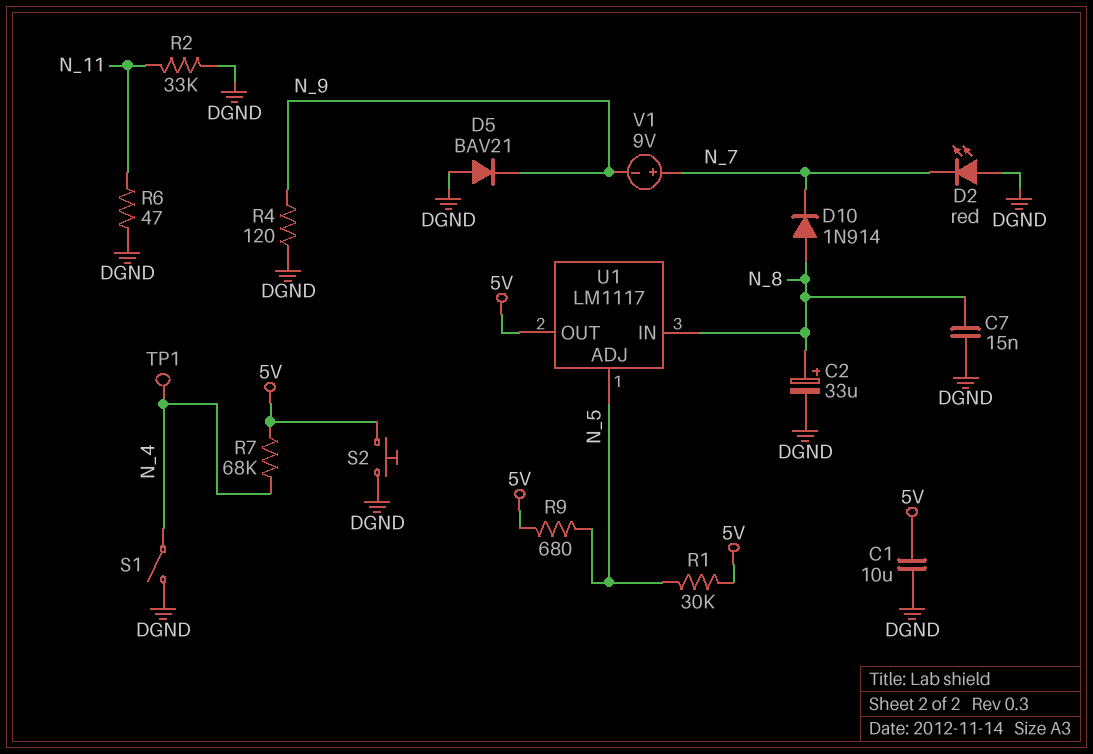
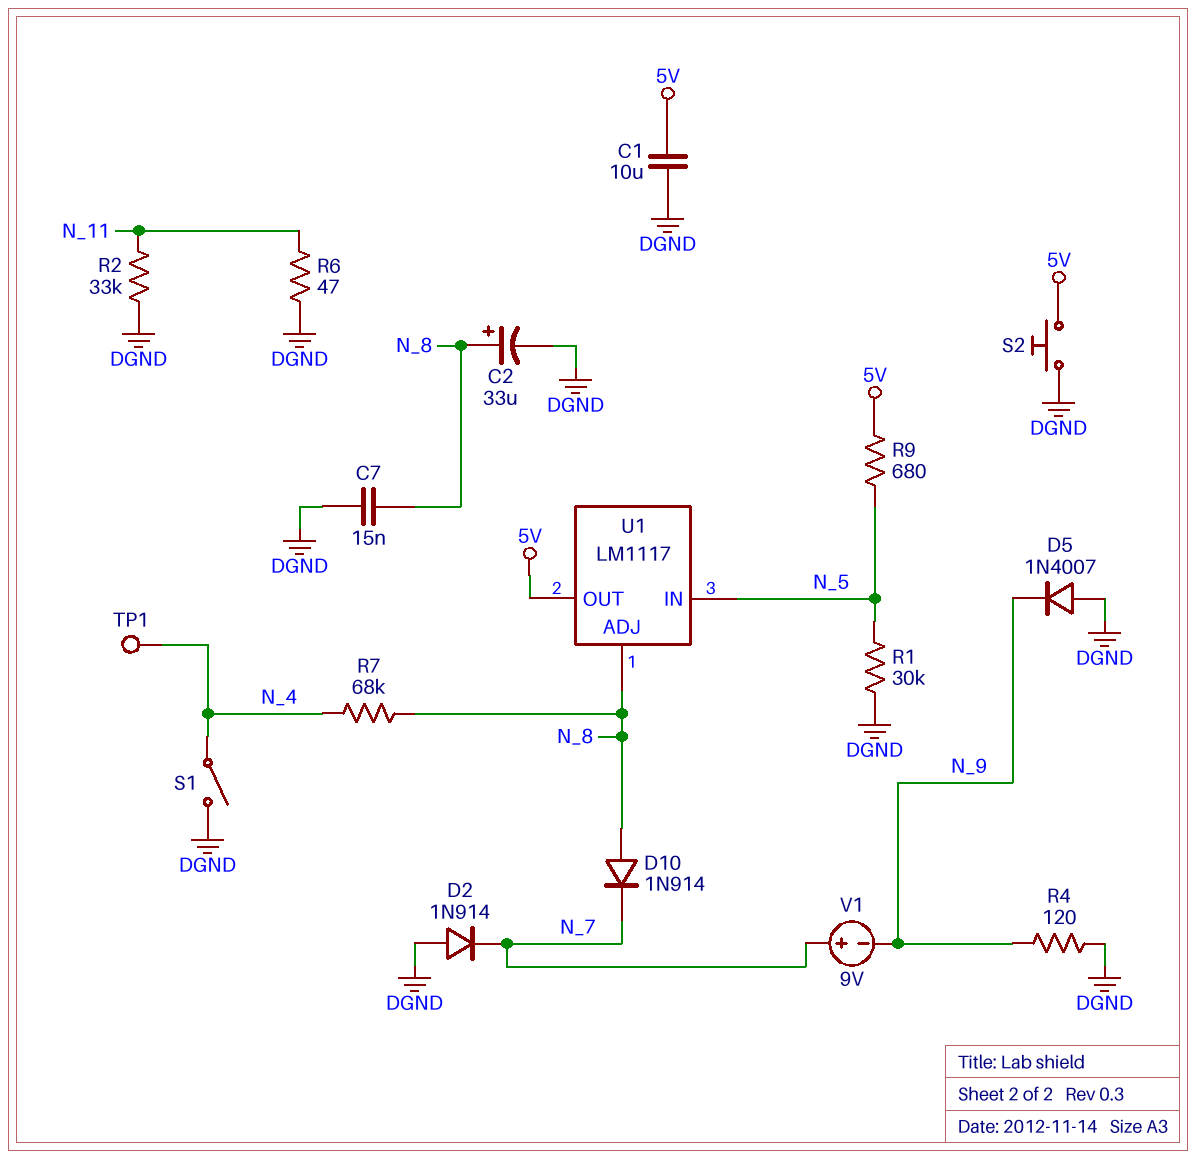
D2: LED red (A DGND, K N_7) -> diode 1N914 (A DGND, K N_7)
D5: diode BAV21 (A DGND, K N_9) -> diode 1N4007 (A DGND, K N_9)
R1: 30k (5V, N_5) -> 30k (DGND, N_5)
R7: 68k (5V, N_4) -> 68k (N_4, N_8)
U1 pin ADJ: N_5 -> N_8
U1 pin IN: N_8 -> N_5

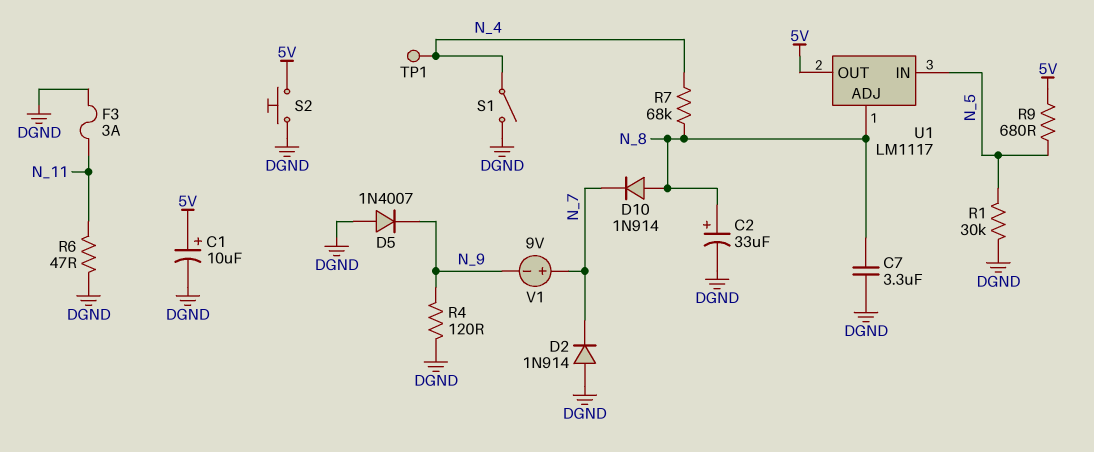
C1: 10uF (5V, DGND) -> 10uF (plus 5V, minus DGND)
C7: 15nF (DGND, N_8) -> 3.3uF (DGND, N_8)
F3: none -> 3A (DGND, N_11)
R2: 33k (DGND, N_11) -> none

